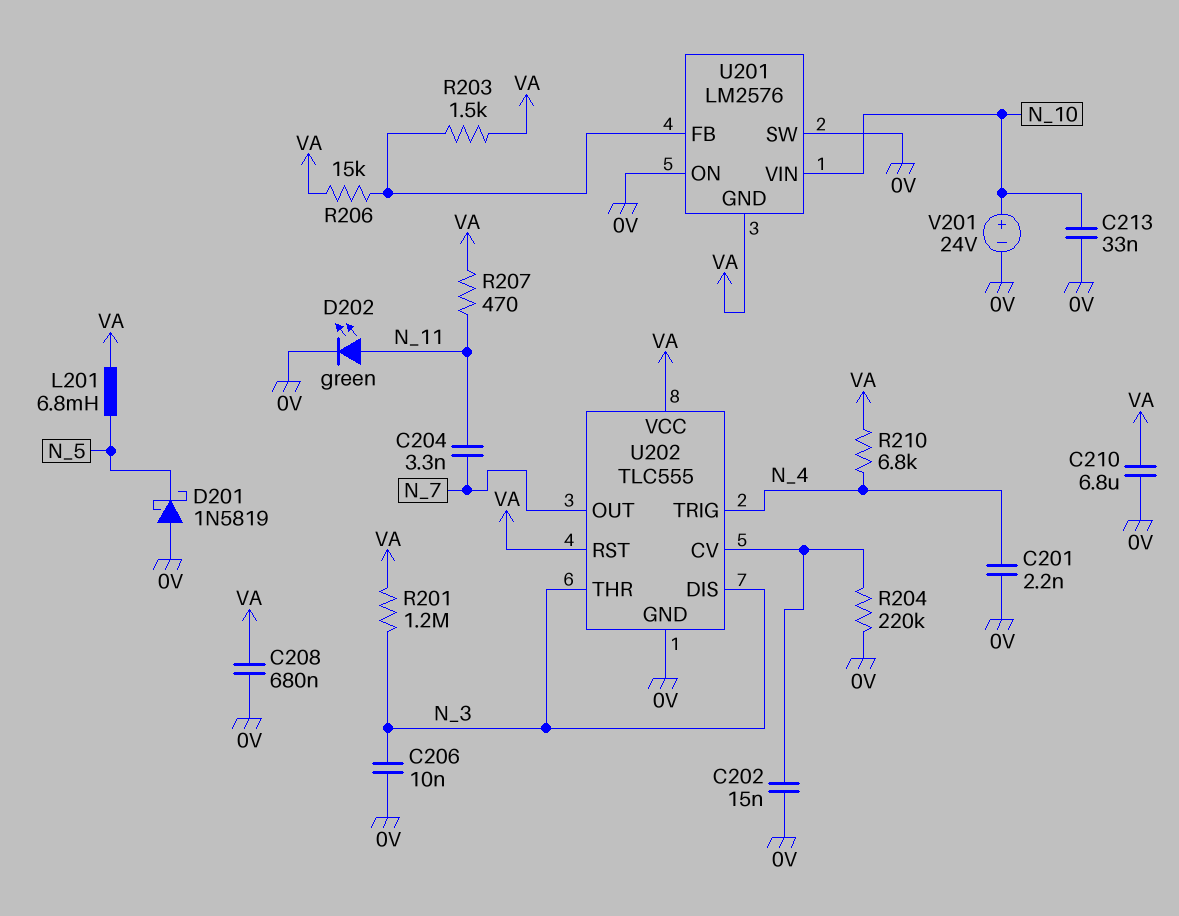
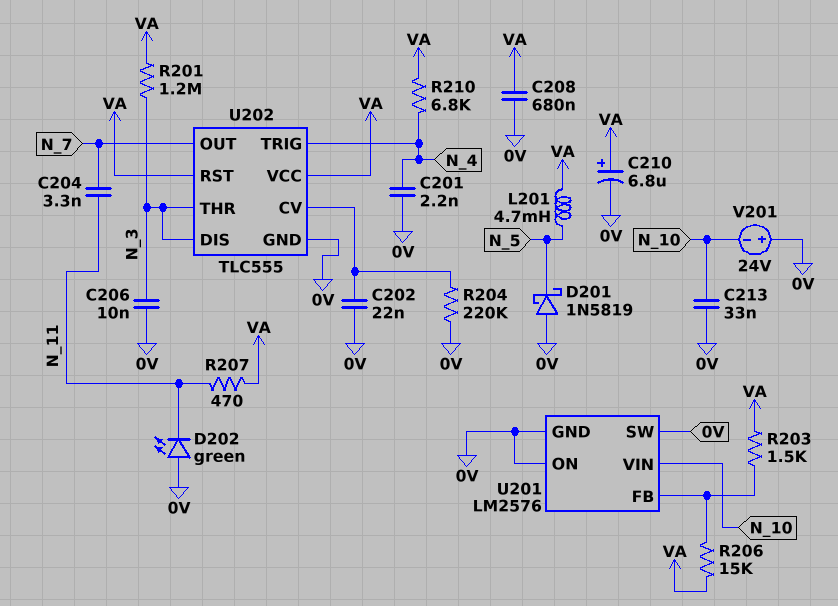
C202: 15nF (0V, U202/CV) -> 22nF (0V, U202/CV)
C210: 6.8uF (0V, VA) -> 6.8uF (plus VA, minus 0V)
D202: LED green (A N_11, K 0V) -> LED green (A 0V, K N_11)
L201: 6.8mH (N_5, VA) -> 4.7mH (N_5, VA)
U201 pin GND: VA -> 0V
V201: 24V (plus N_10, minus 0V) -> 24V (plus 0V, minus N_10)

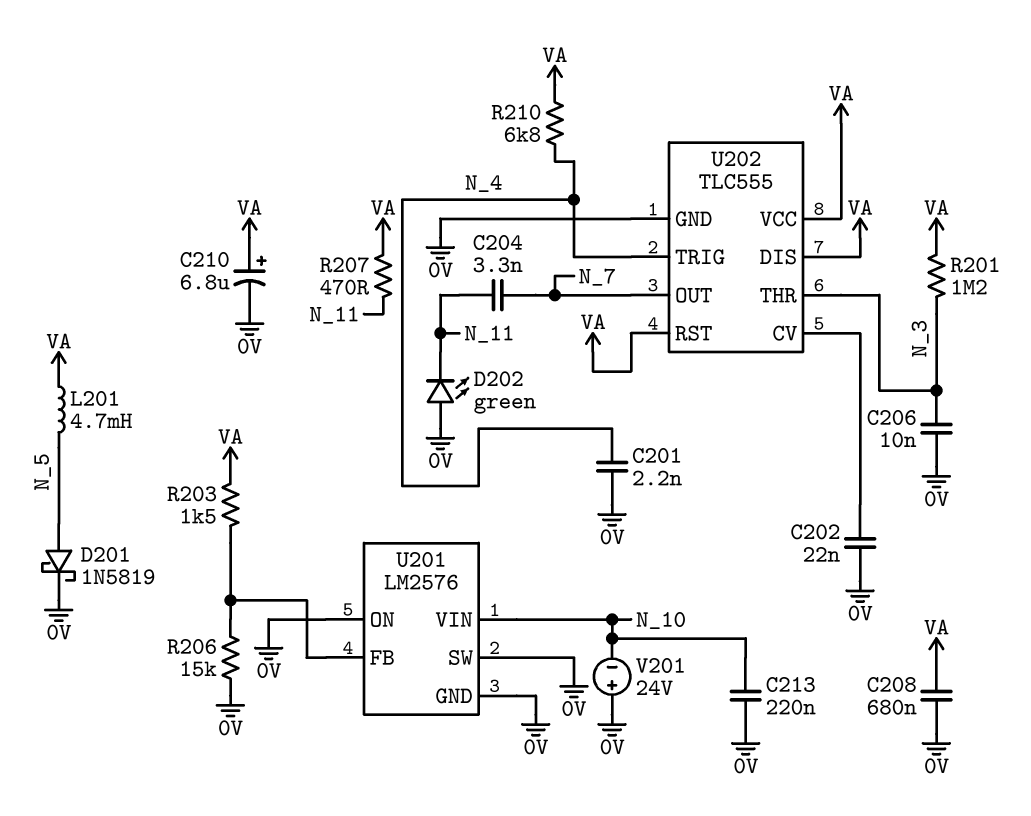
C213: 33nF (0V, N_10) -> 220nF (0V, N_10)
D201: schottky 1N5819 (A 0V, K N_5) -> schottky 1N5819 (A N_5, K 0V)
R204: 220k (0V, U202/CV) -> none
R206: 15k (U201/FB, VA) -> 15k (0V, U201/FB)
U202 pin DIS: N_3 -> VA

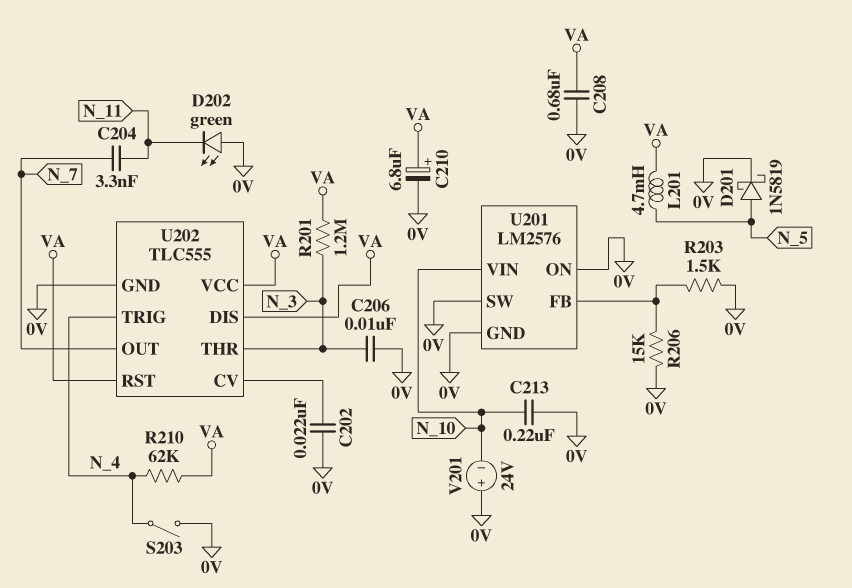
C201: 2.2nF (0V, N_4) -> none
R203: 1.5k (U201/FB, VA) -> 1.5k (0V, U201/FB)
R207: 470 (N_11, VA) -> none
R210: 6.8k (N_4, VA) -> 62k (N_4, VA)
S203: none -> switch (0V, N_4)

